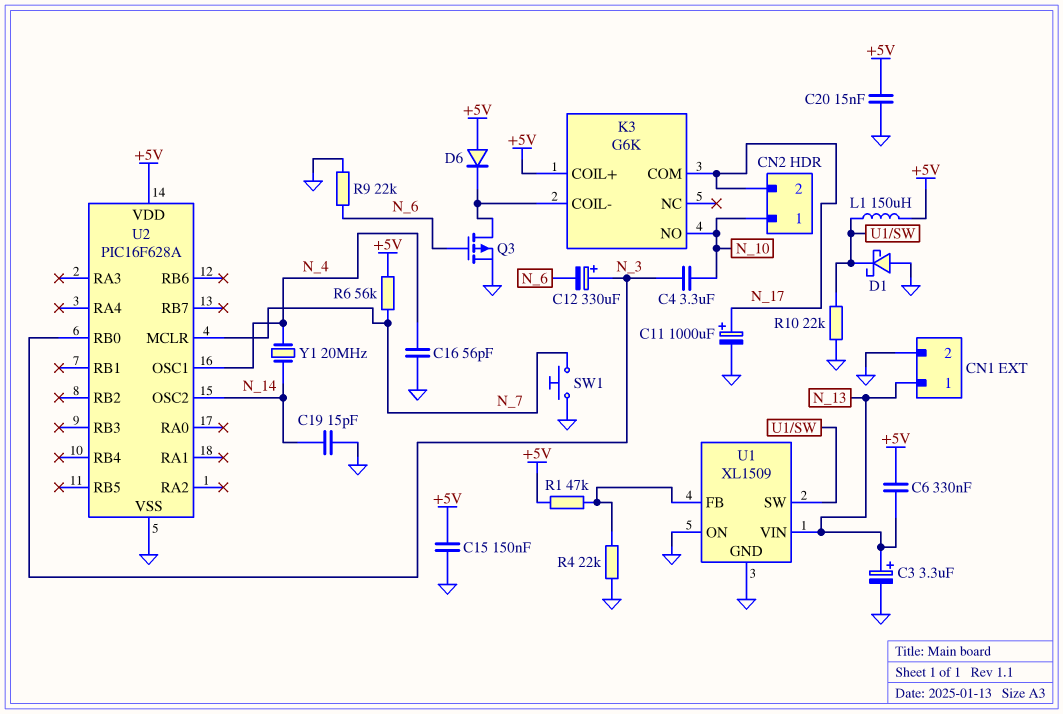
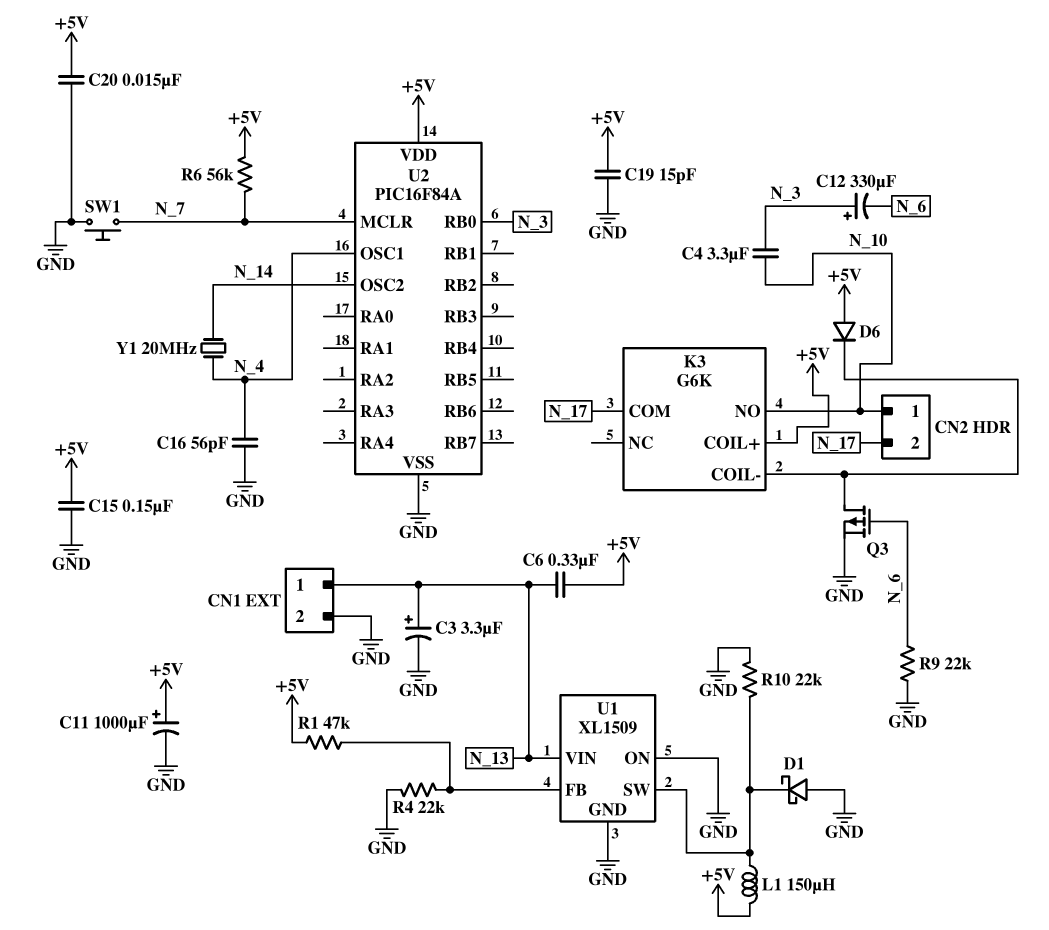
C11: 1000uF (plus N_17, minus GND) -> 1000uF (plus +5V, minus GND)
C19: 15pF (GND, N_14) -> 15pF (+5V, GND)
U2: PIC16F628A -> PIC16F84A

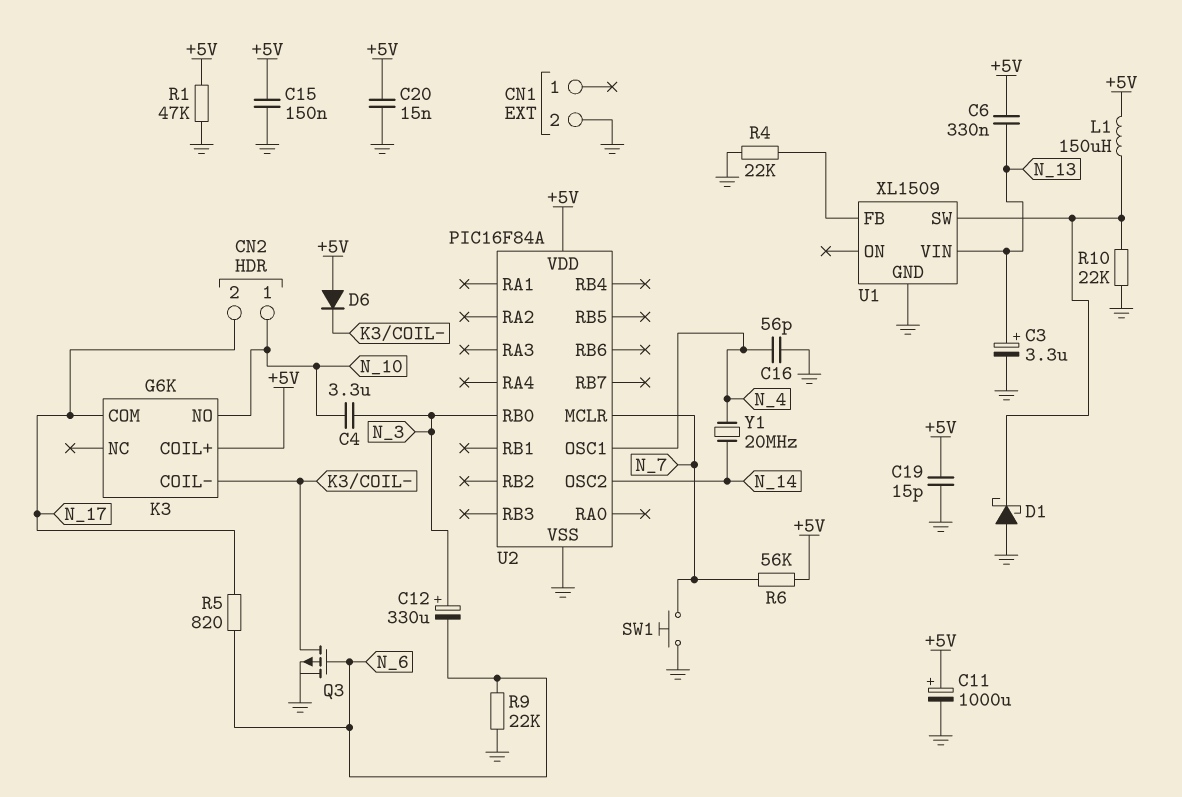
CN1 pin 1: N_13 -> none
R1: 47k (+5V, U1/FB) -> 47k (+5V, GND)
R5: none -> 820 (N_6, N_17)
U1 pin ON: GND -> none

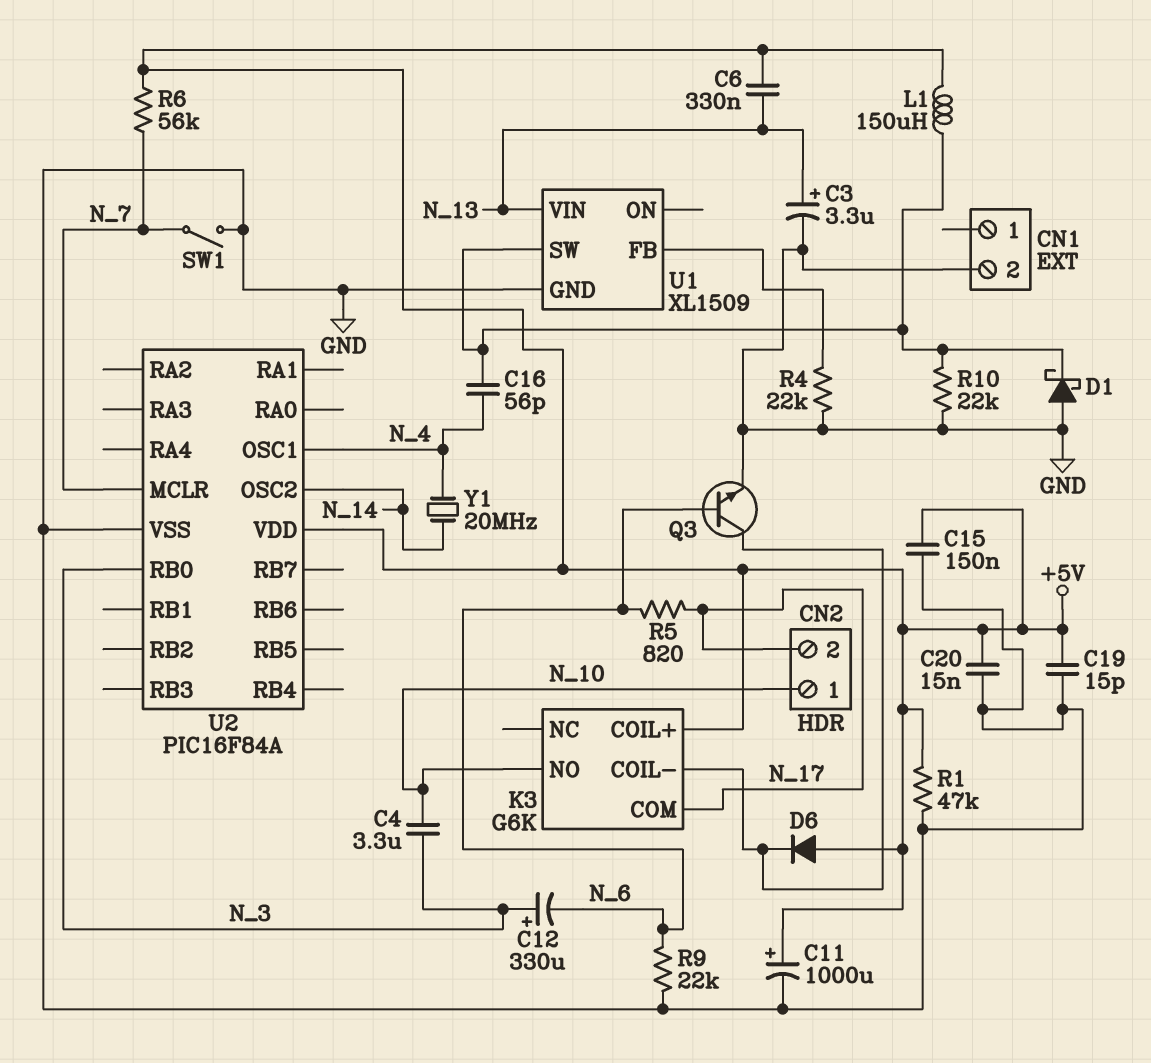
C16: 56pF (GND, N_4) -> 56pF (N_4, U1/SW)
Q3: PMOS (G N_6, D K3/COIL-, S GND) -> NPN (B N_6, C K3/COIL-, E GND)
SW1: button (GND, N_7) -> switch (GND, N_7)

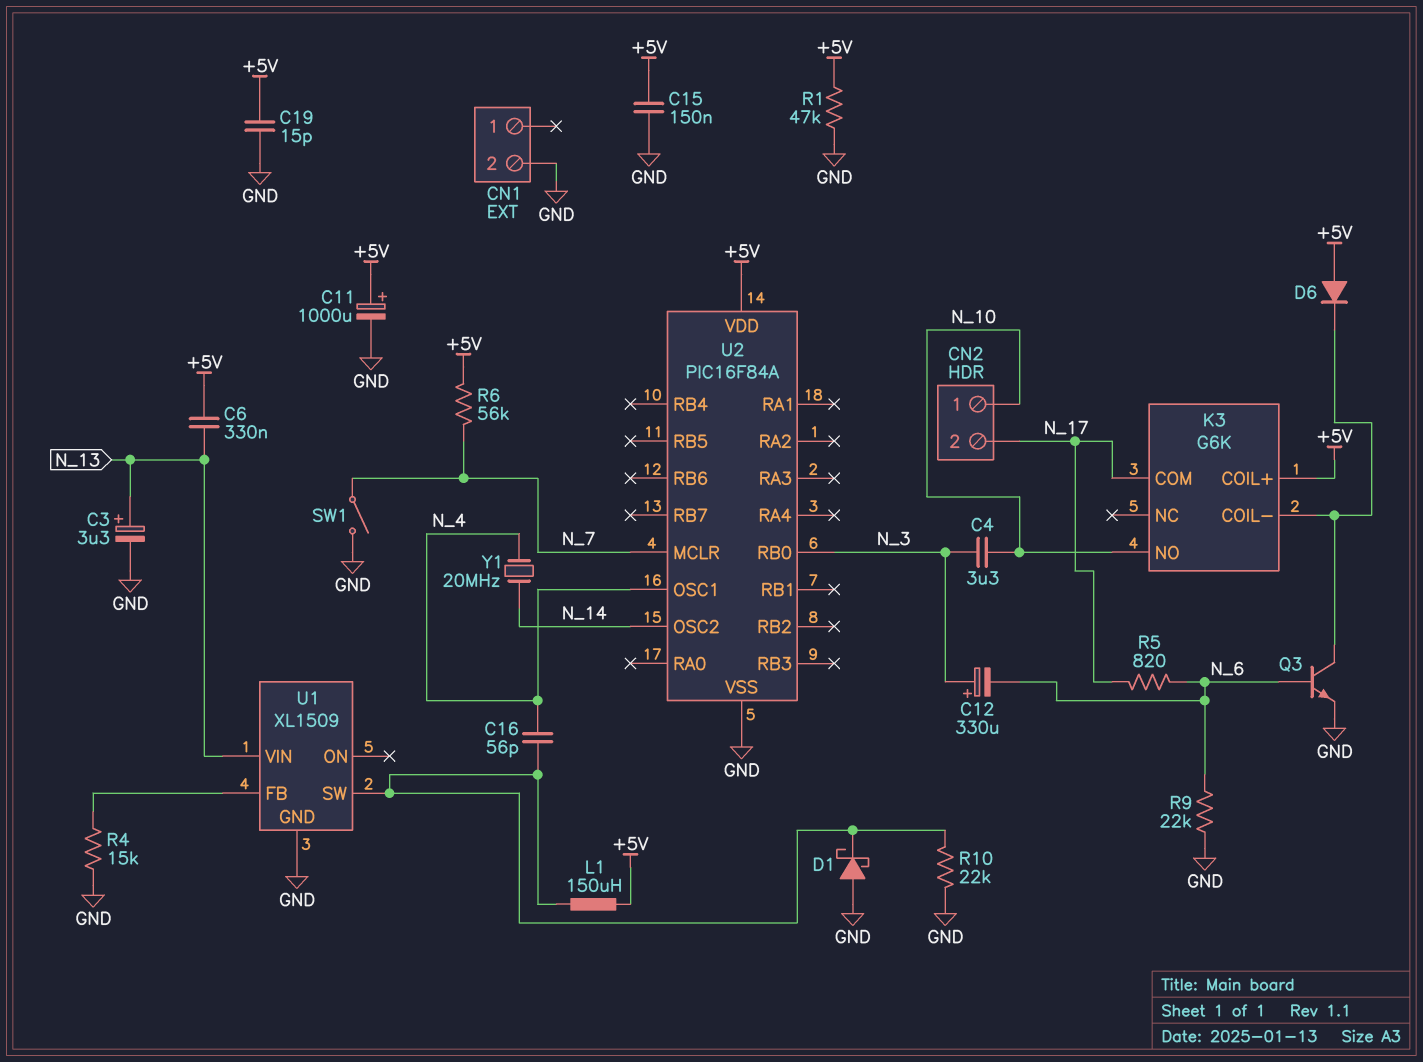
C20: 15nF (+5V, GND) -> none
R4: 22k (GND, U1/FB) -> 15k (GND, U1/FB)

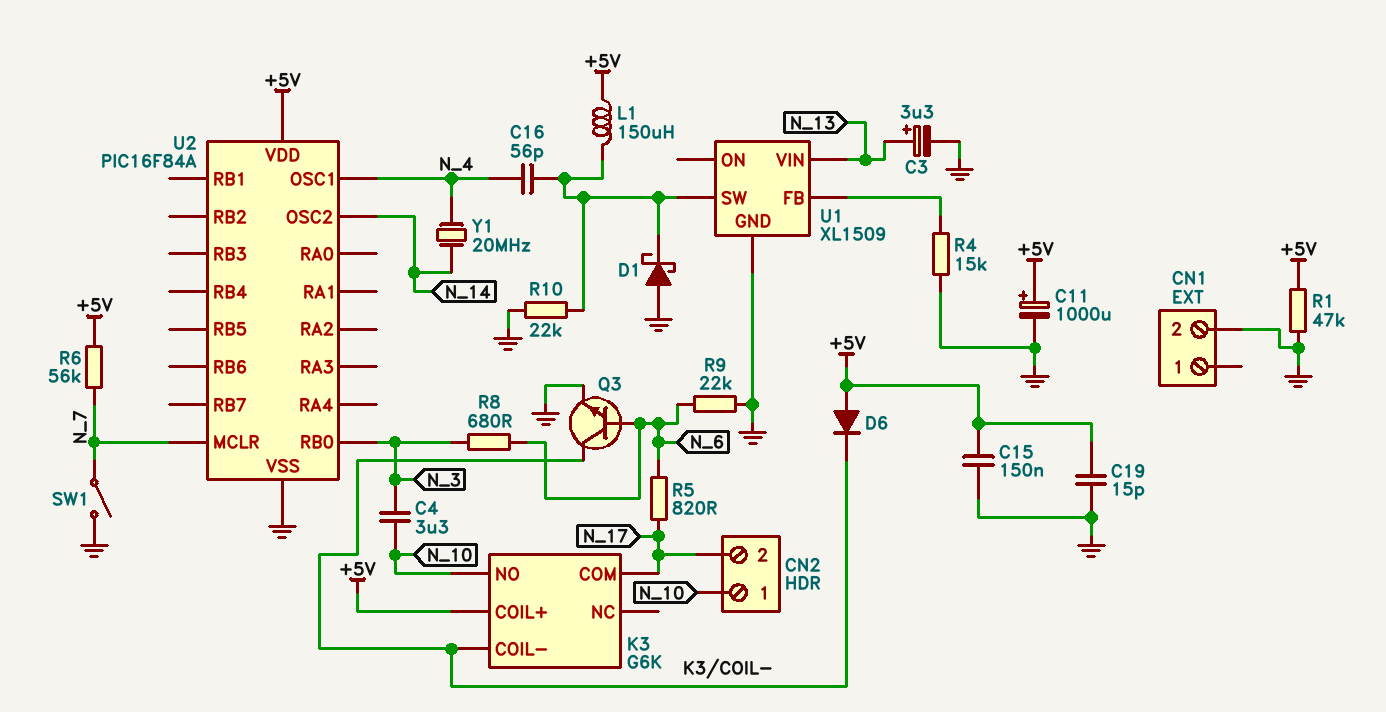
C6: 330nF (+5V, N_13) -> none
C12: 330uF (plus N_3, minus N_6) -> none
R8: none -> 680 (N_3, N_6)

